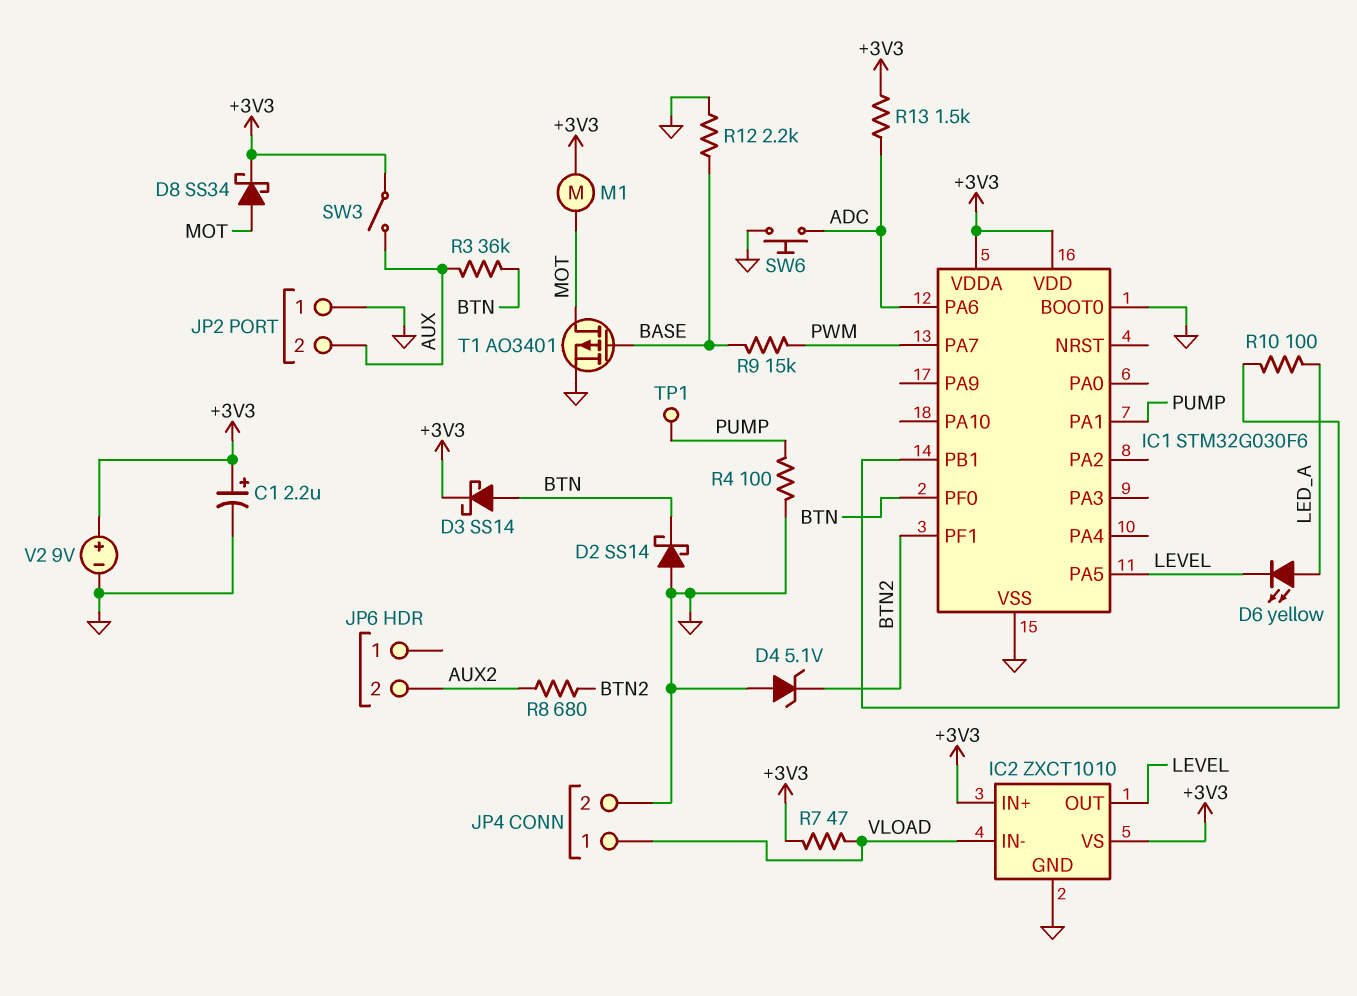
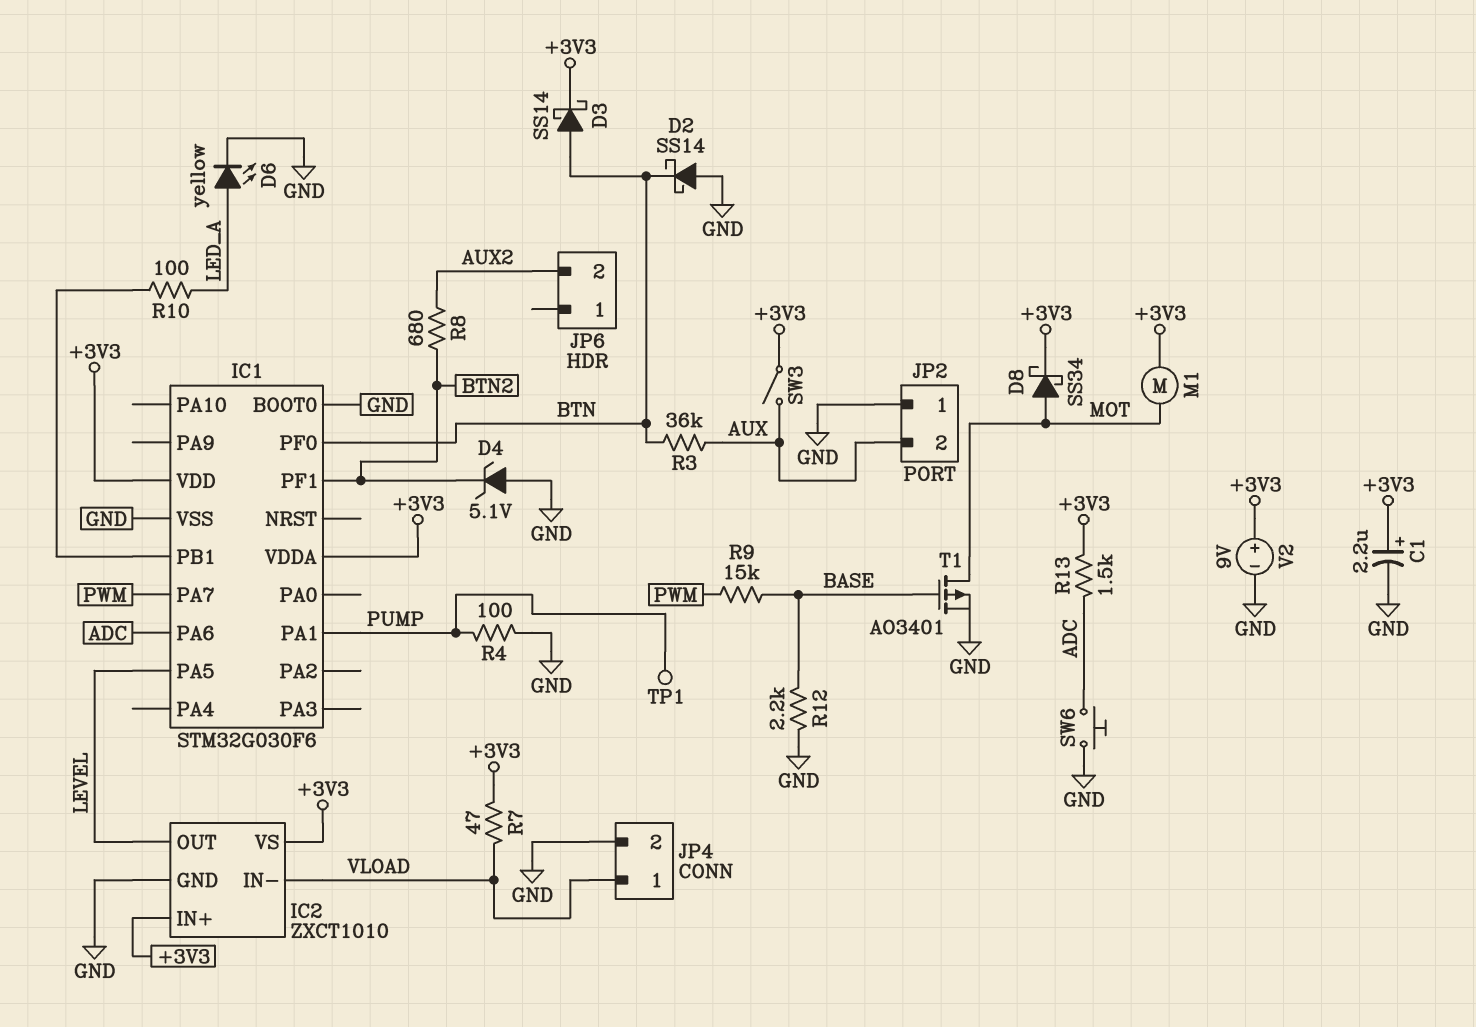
D6: LED yellow (A LED_A, K LEVEL) -> LED yellow (A LED_A, K GND)

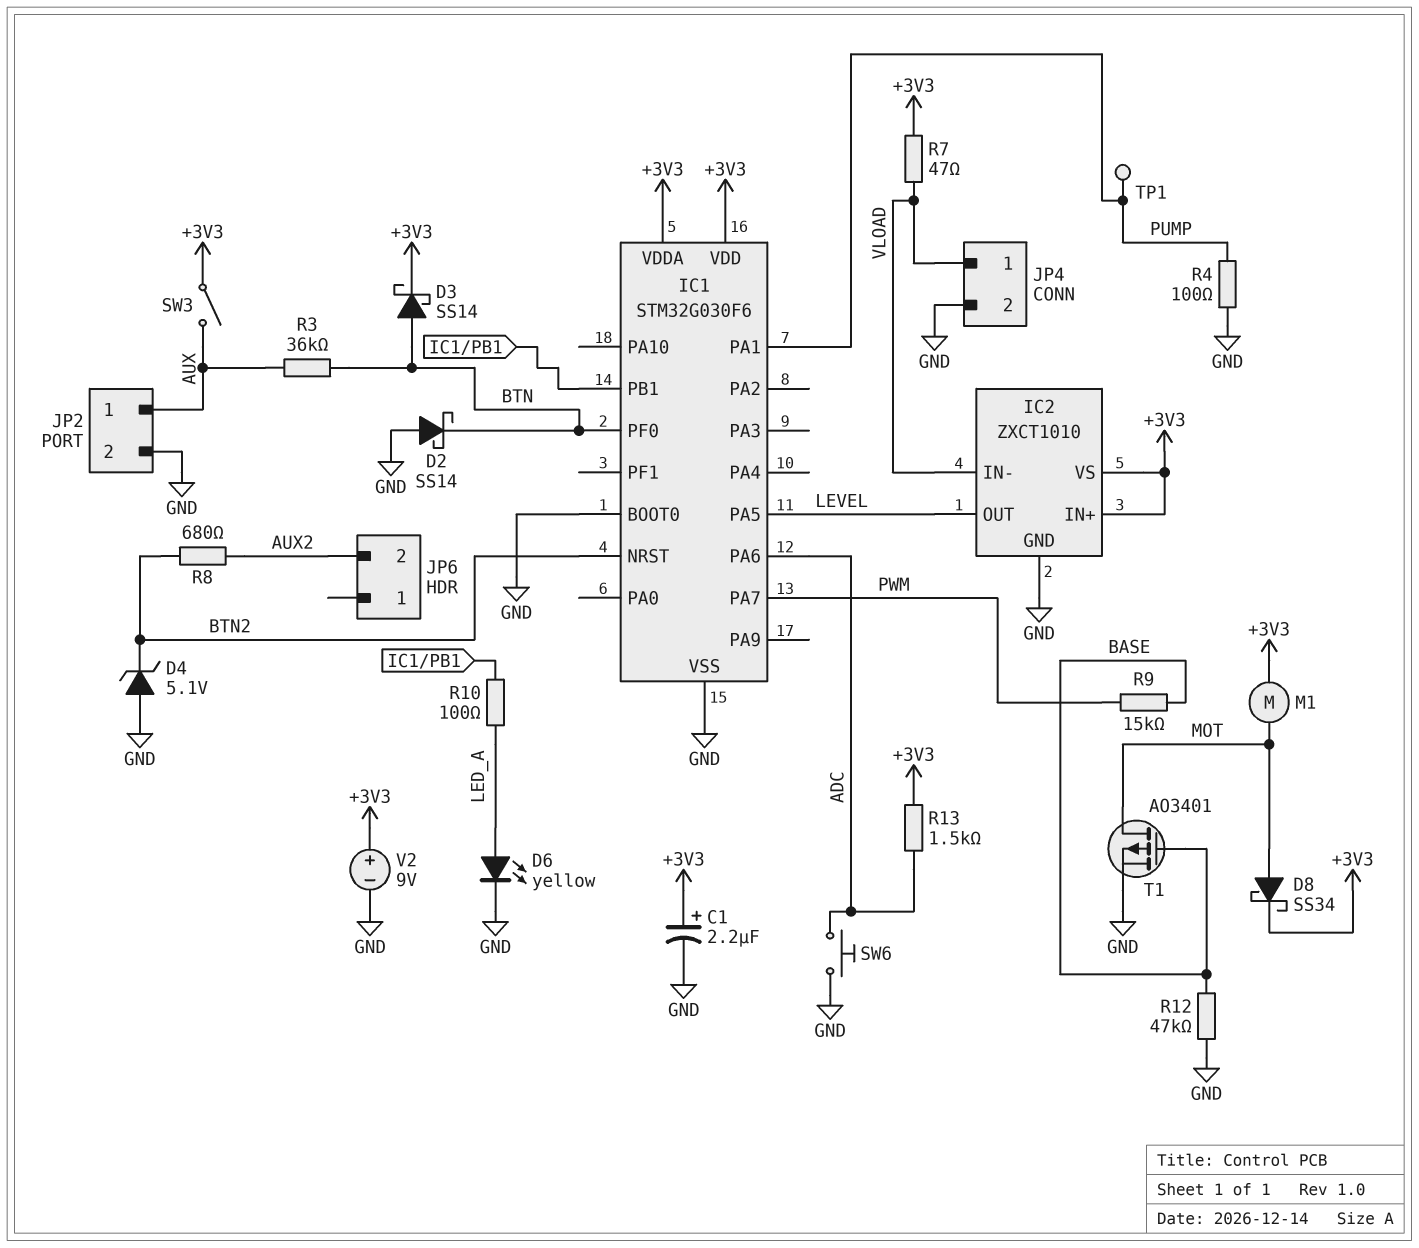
IC1 pin NRST: none -> BTN2
IC1 pin PF1: BTN2 -> none
JP2 pin 1: GND -> AUX
JP2 pin 2: AUX -> GND
R12: 2.2k (BASE, GND) -> 47k (BASE, GND)

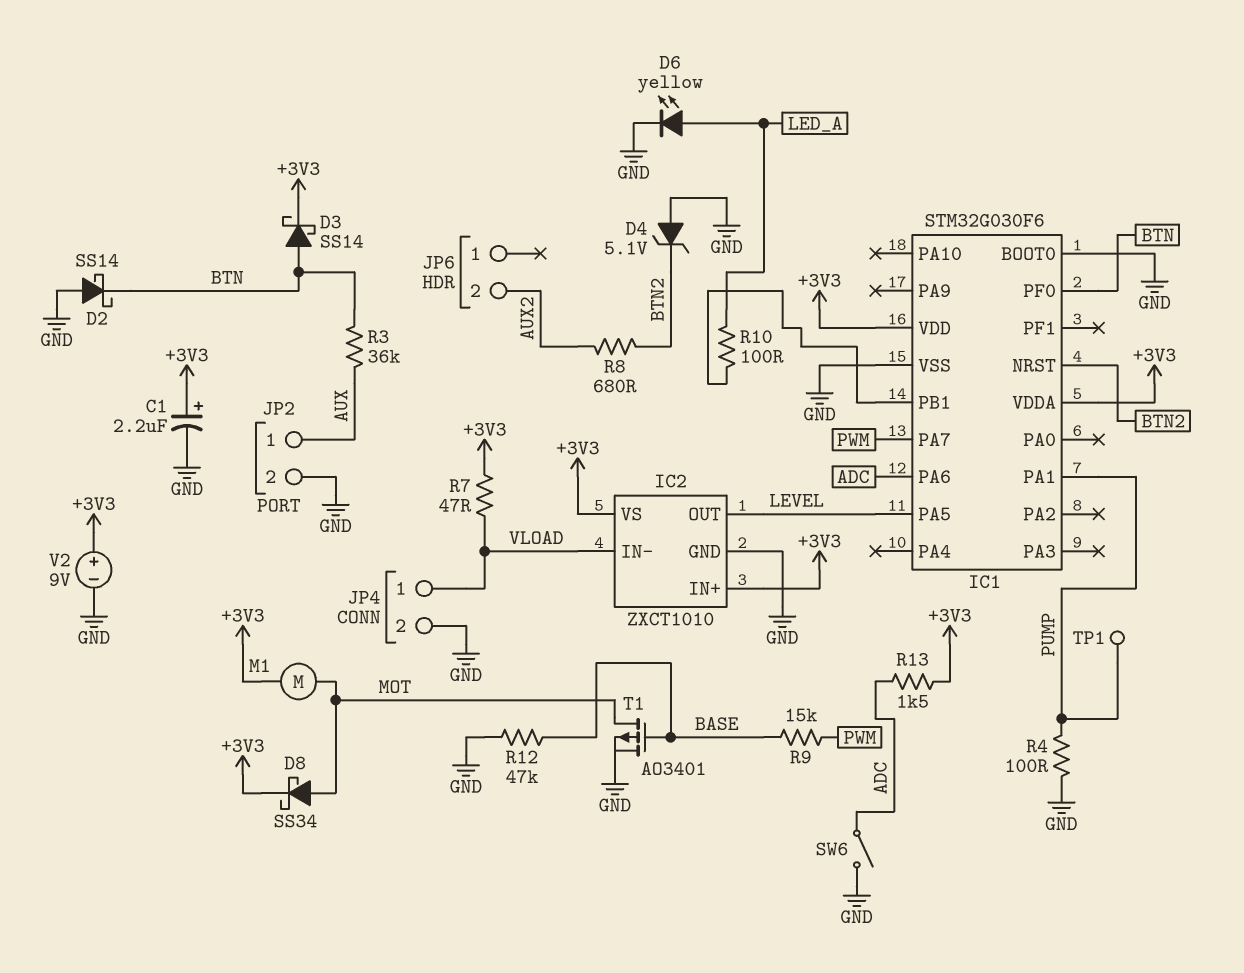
SW3: switch (+3V3, AUX) -> none
SW6: button (ADC, GND) -> switch (ADC, GND)

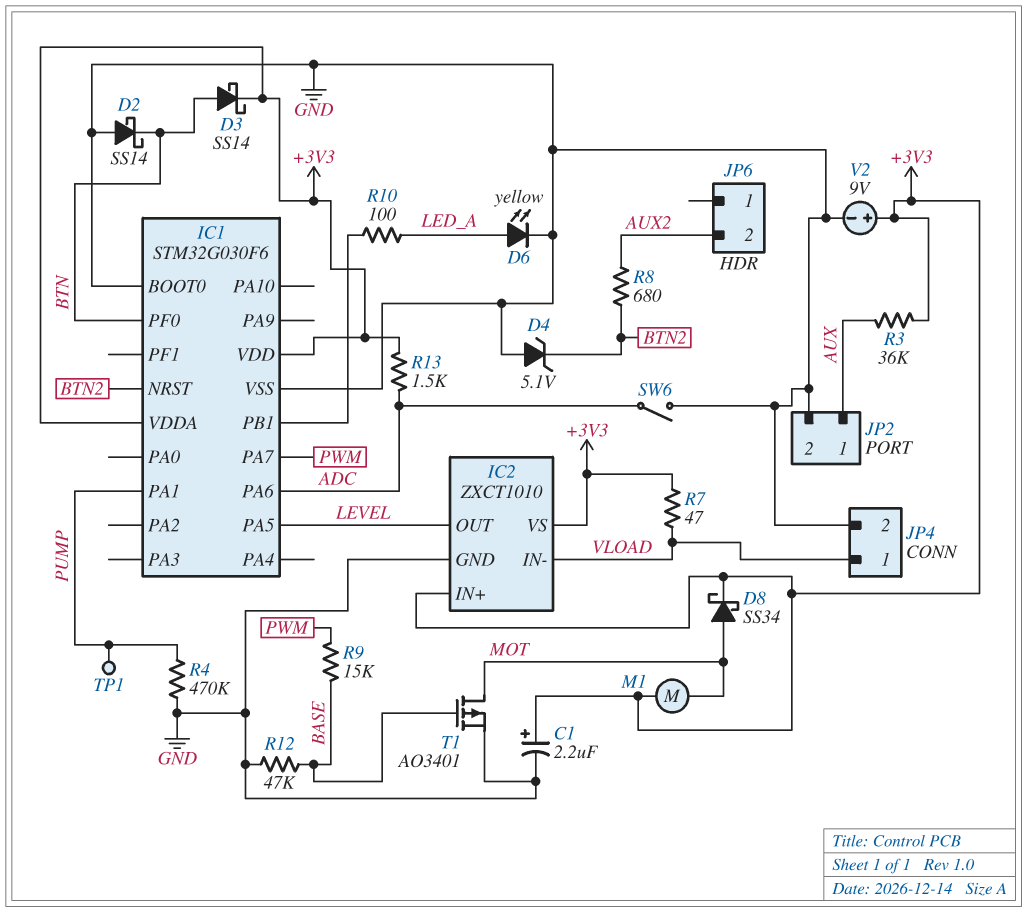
R3: 36k (AUX, BTN) -> 36k (+3V3, AUX)
R4: 100 (GND, PUMP) -> 470k (GND, PUMP)

